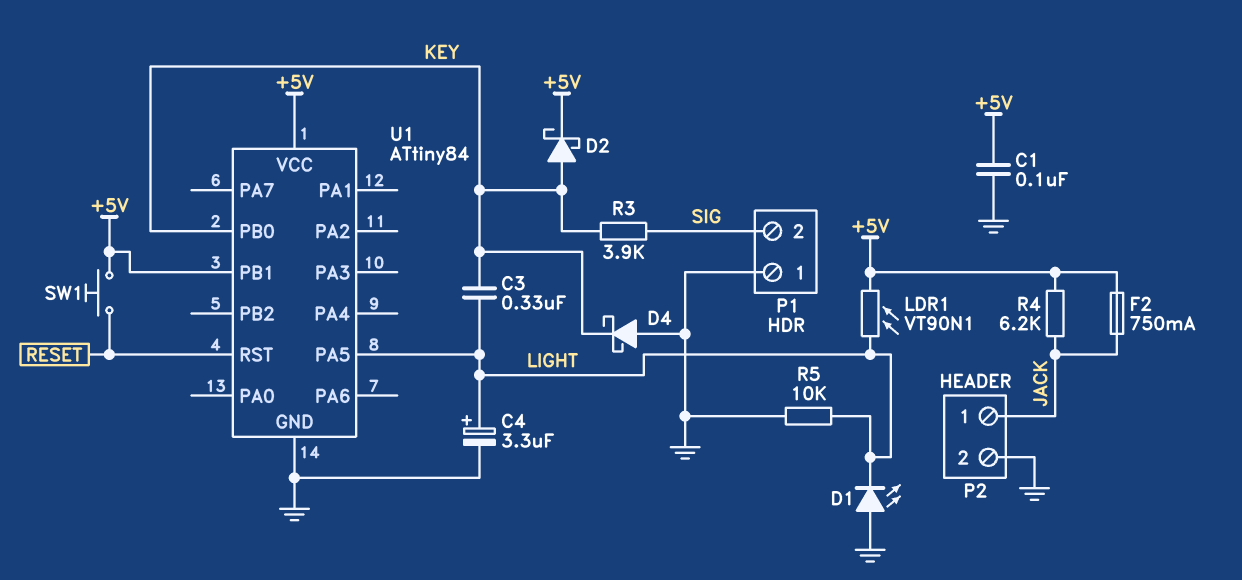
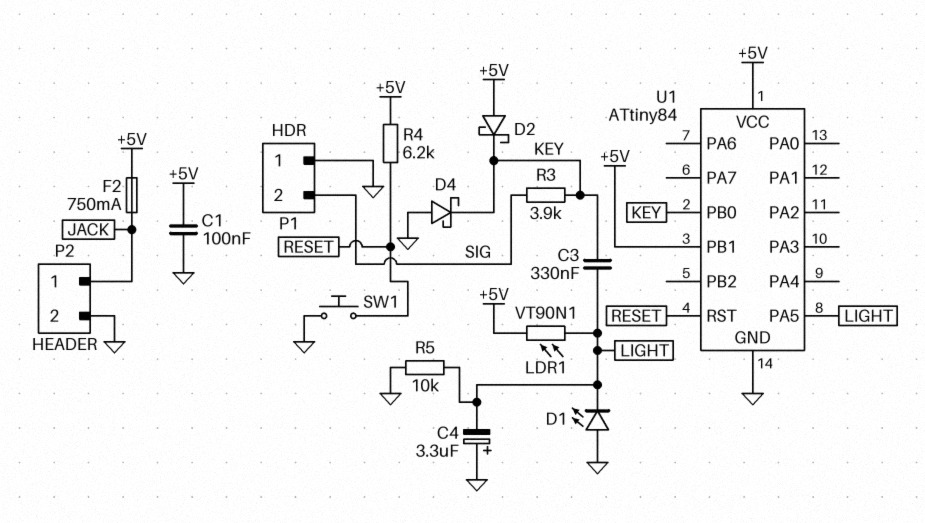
C4: 3.3uF (plus LIGHT, minus GND) -> 3.3uF (plus GND, minus LIGHT)
D2: schottky (A KEY, K +5V) -> schottky (A +5V, K KEY)
R4: 6.2k (+5V, JACK) -> 6.2k (+5V, RESET)
SW1: button (+5V, RESET) -> button (GND, RESET)

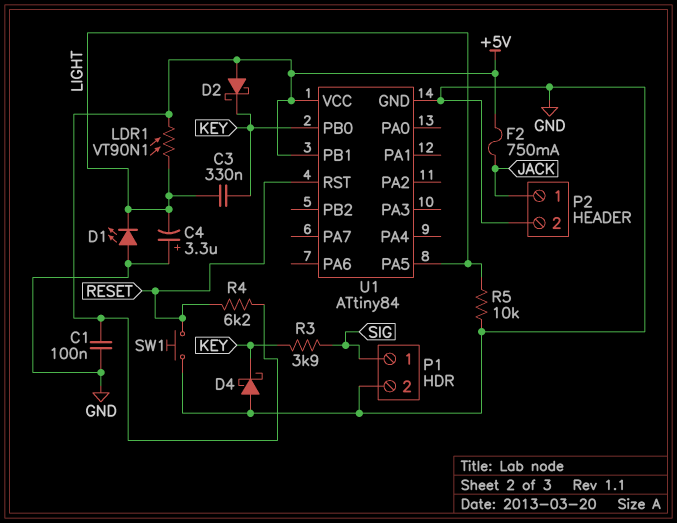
P1 pin 1: GND -> SIG
P1 pin 2: SIG -> GND

